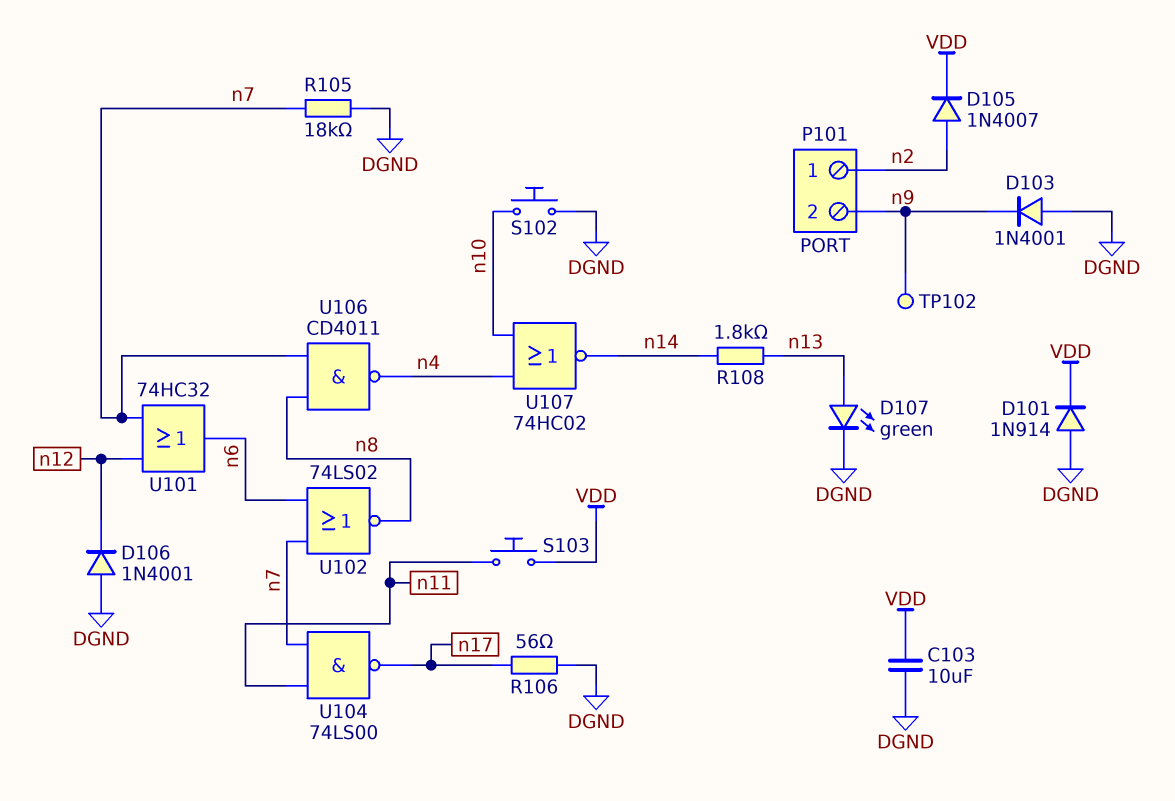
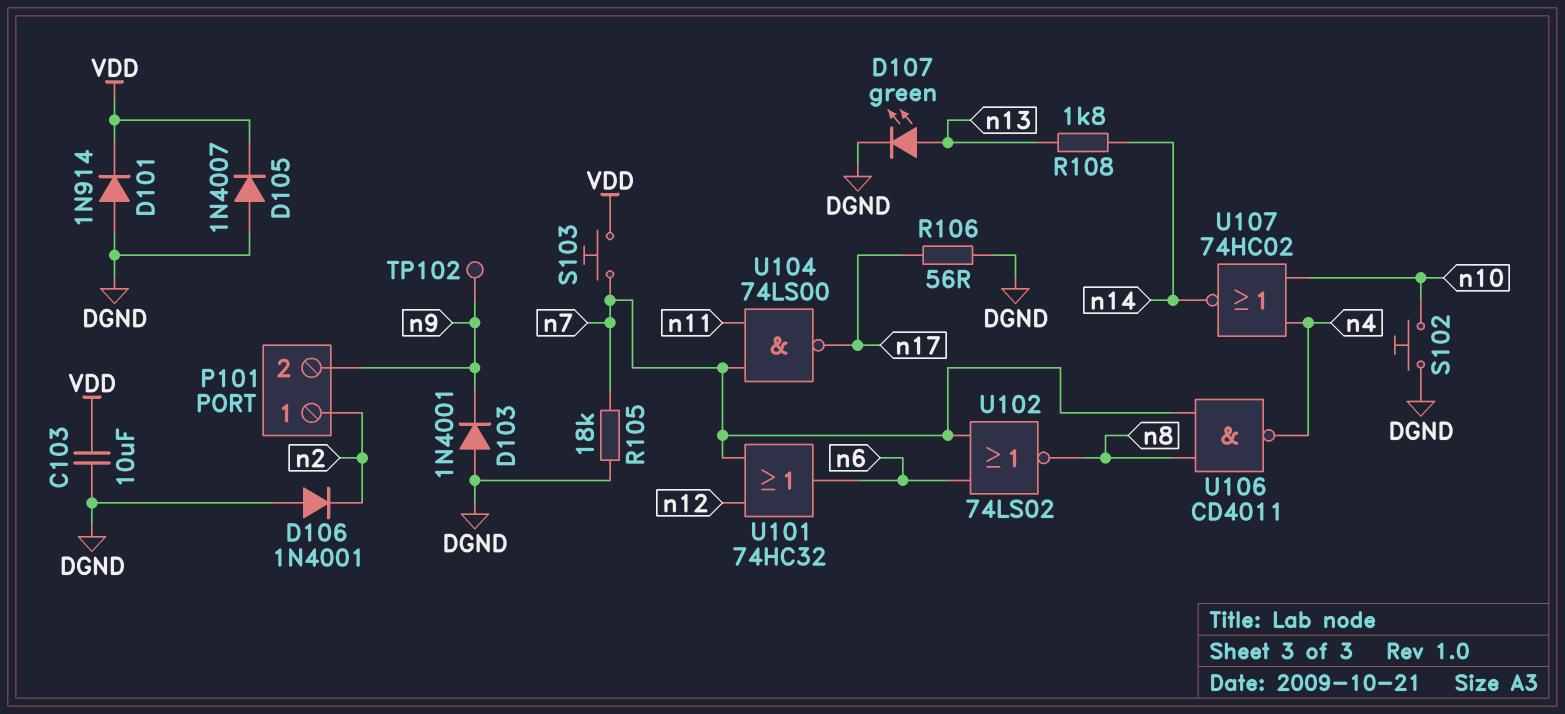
D105: diode 1N4007 (A n2, K VDD) -> diode 1N4007 (A DGND, K VDD)
D106: diode 1N4001 (A DGND, K n12) -> diode 1N4001 (A DGND, K n2)
S103: button (VDD, n11) -> button (VDD, n7)

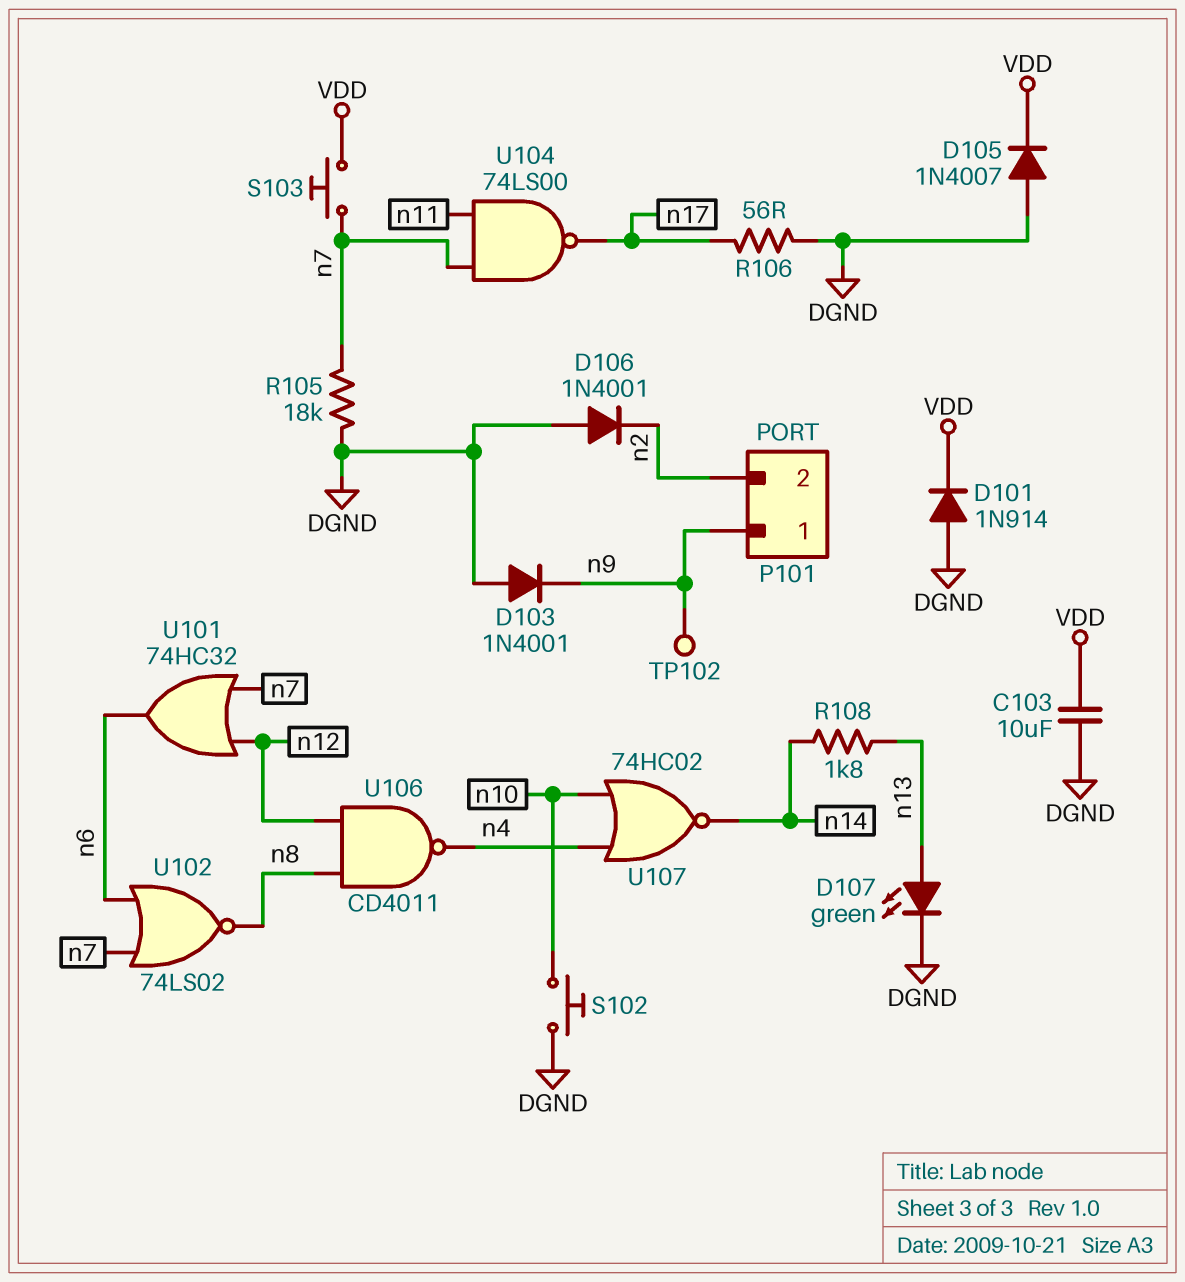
P101 pin 1: n2 -> n9
P101 pin 2: n9 -> n2
U106: NAND CD4011 (in n7, in n8, out n4) -> NAND CD4011 (in n8, in n12, out n4)

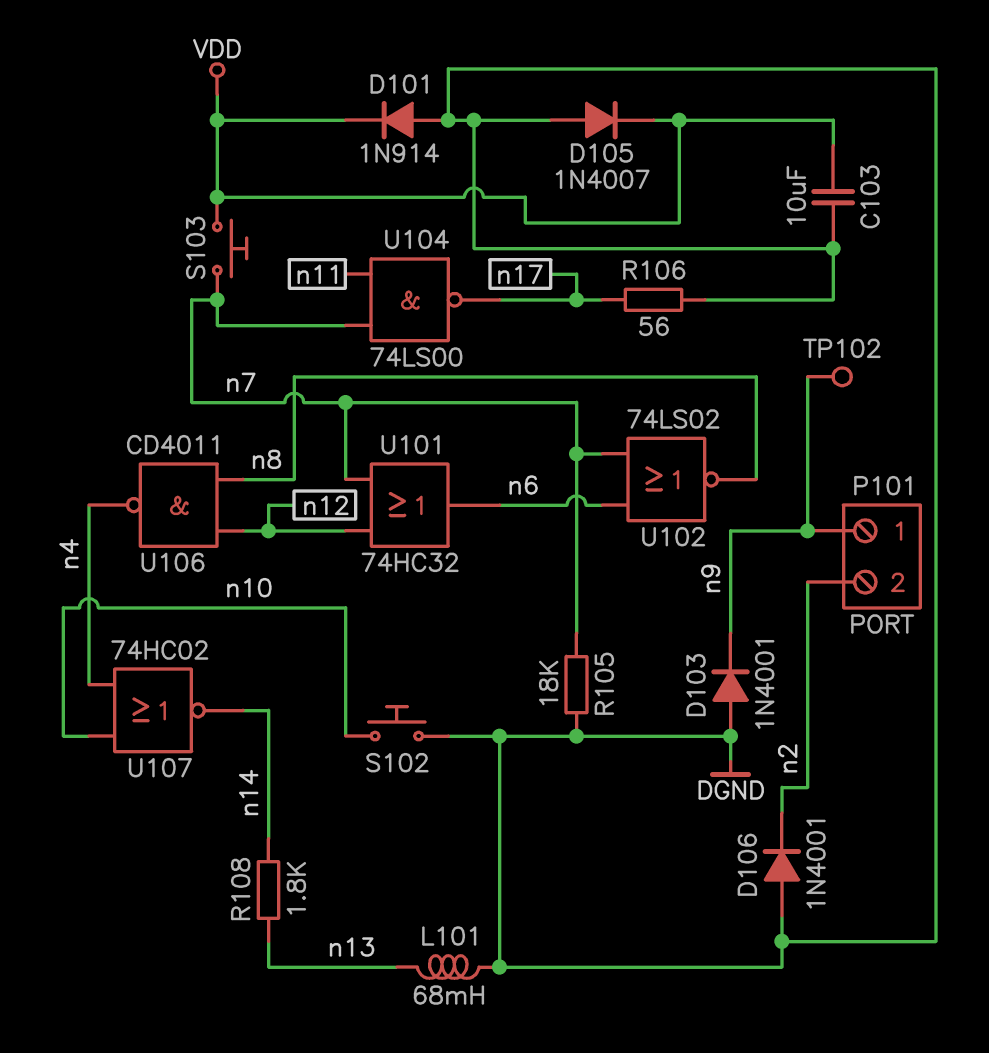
D107: LED green (A n13, K DGND) -> none
L101: none -> 68mH (DGND, n13)

